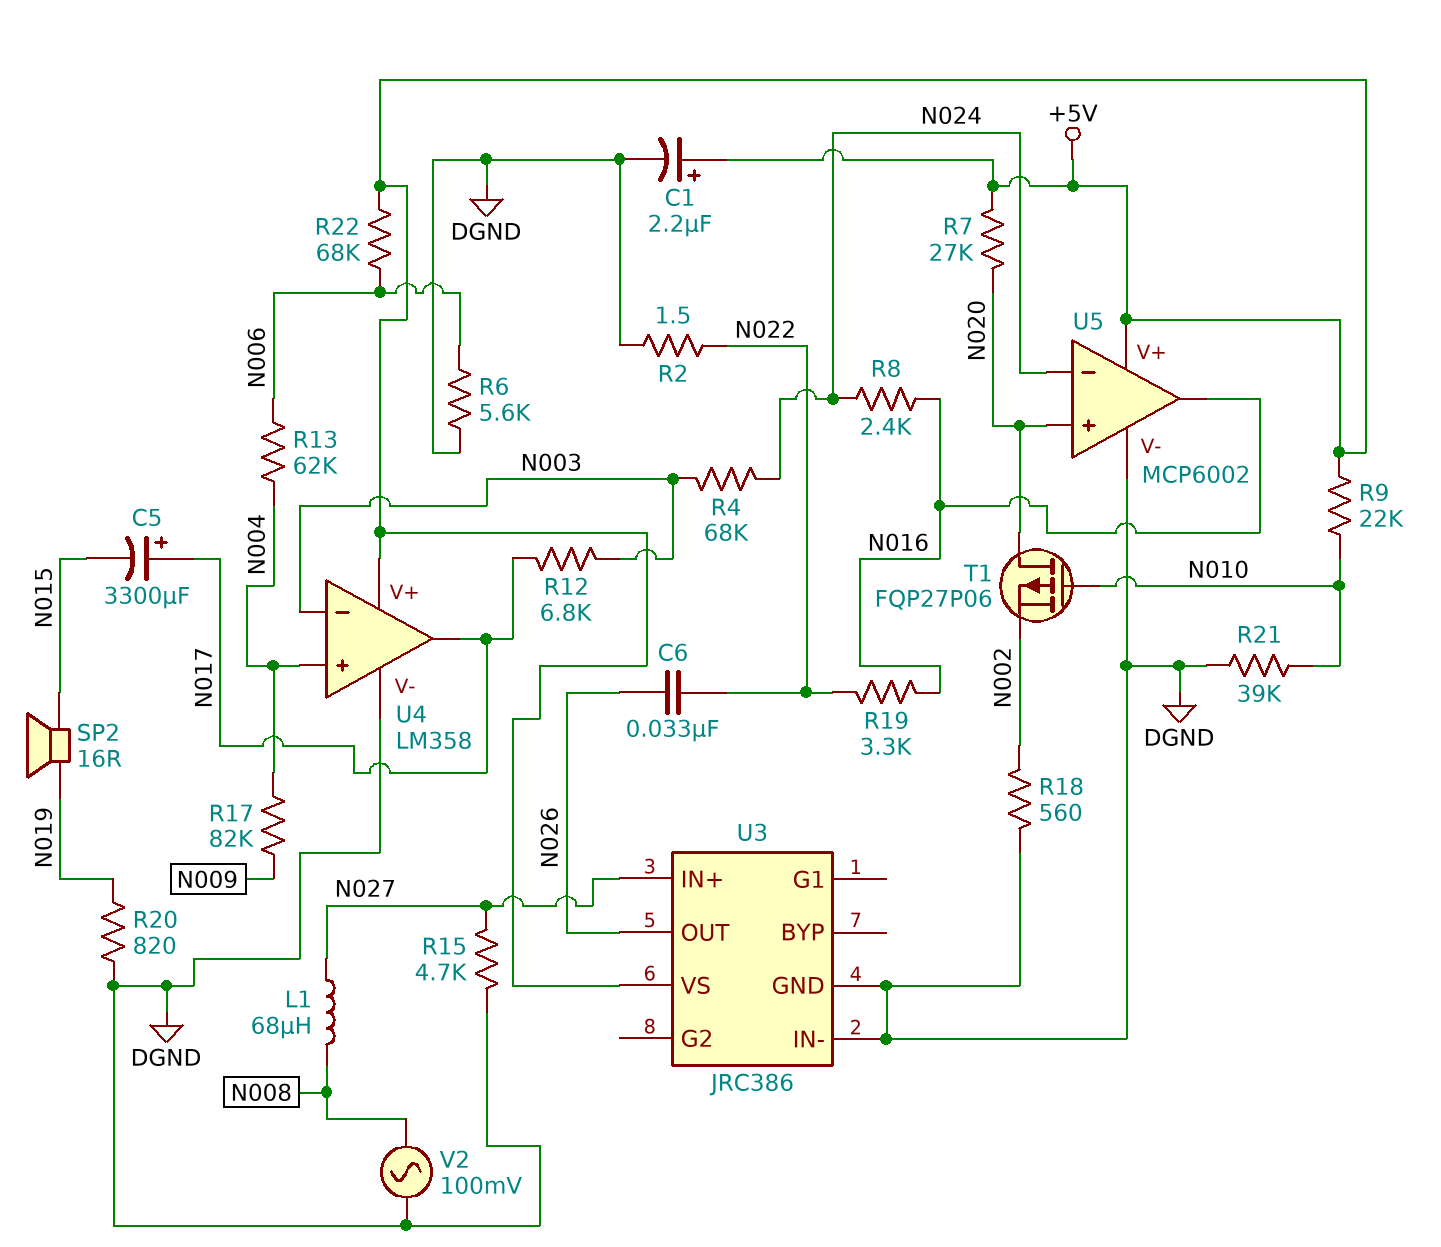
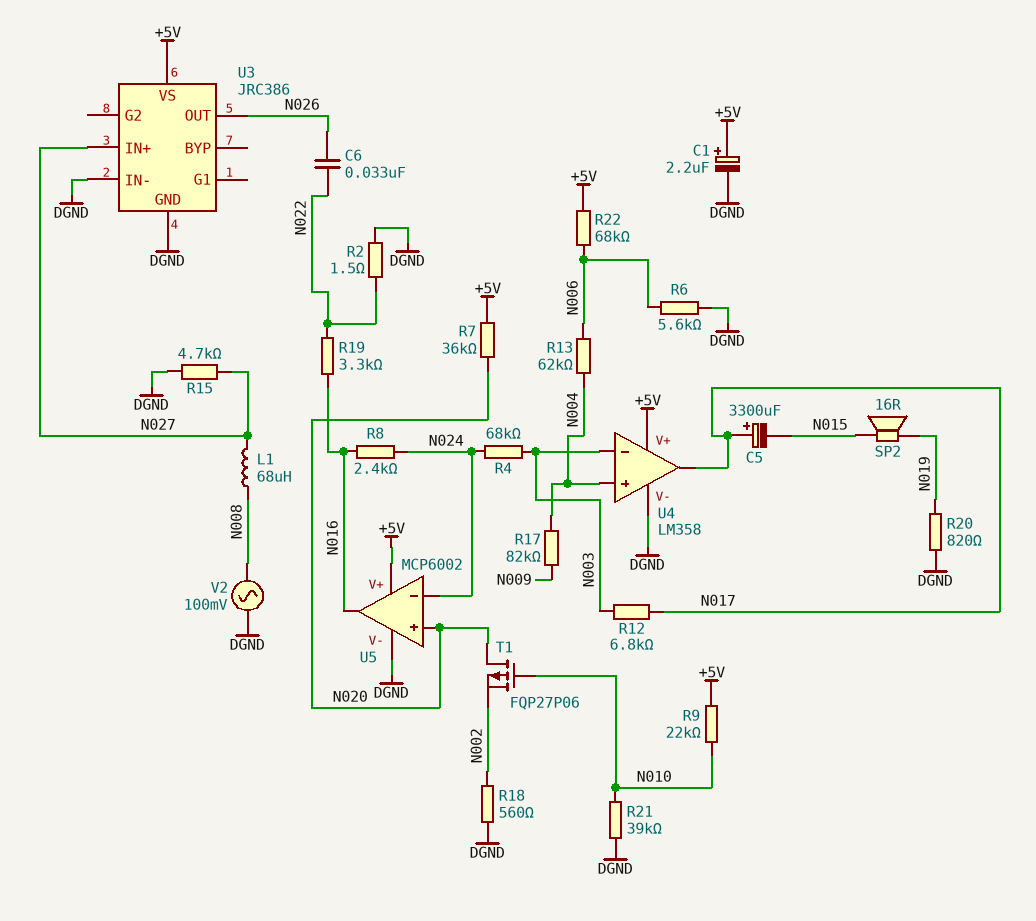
R7: 27k (+5V, N020) -> 36k (+5V, N020)

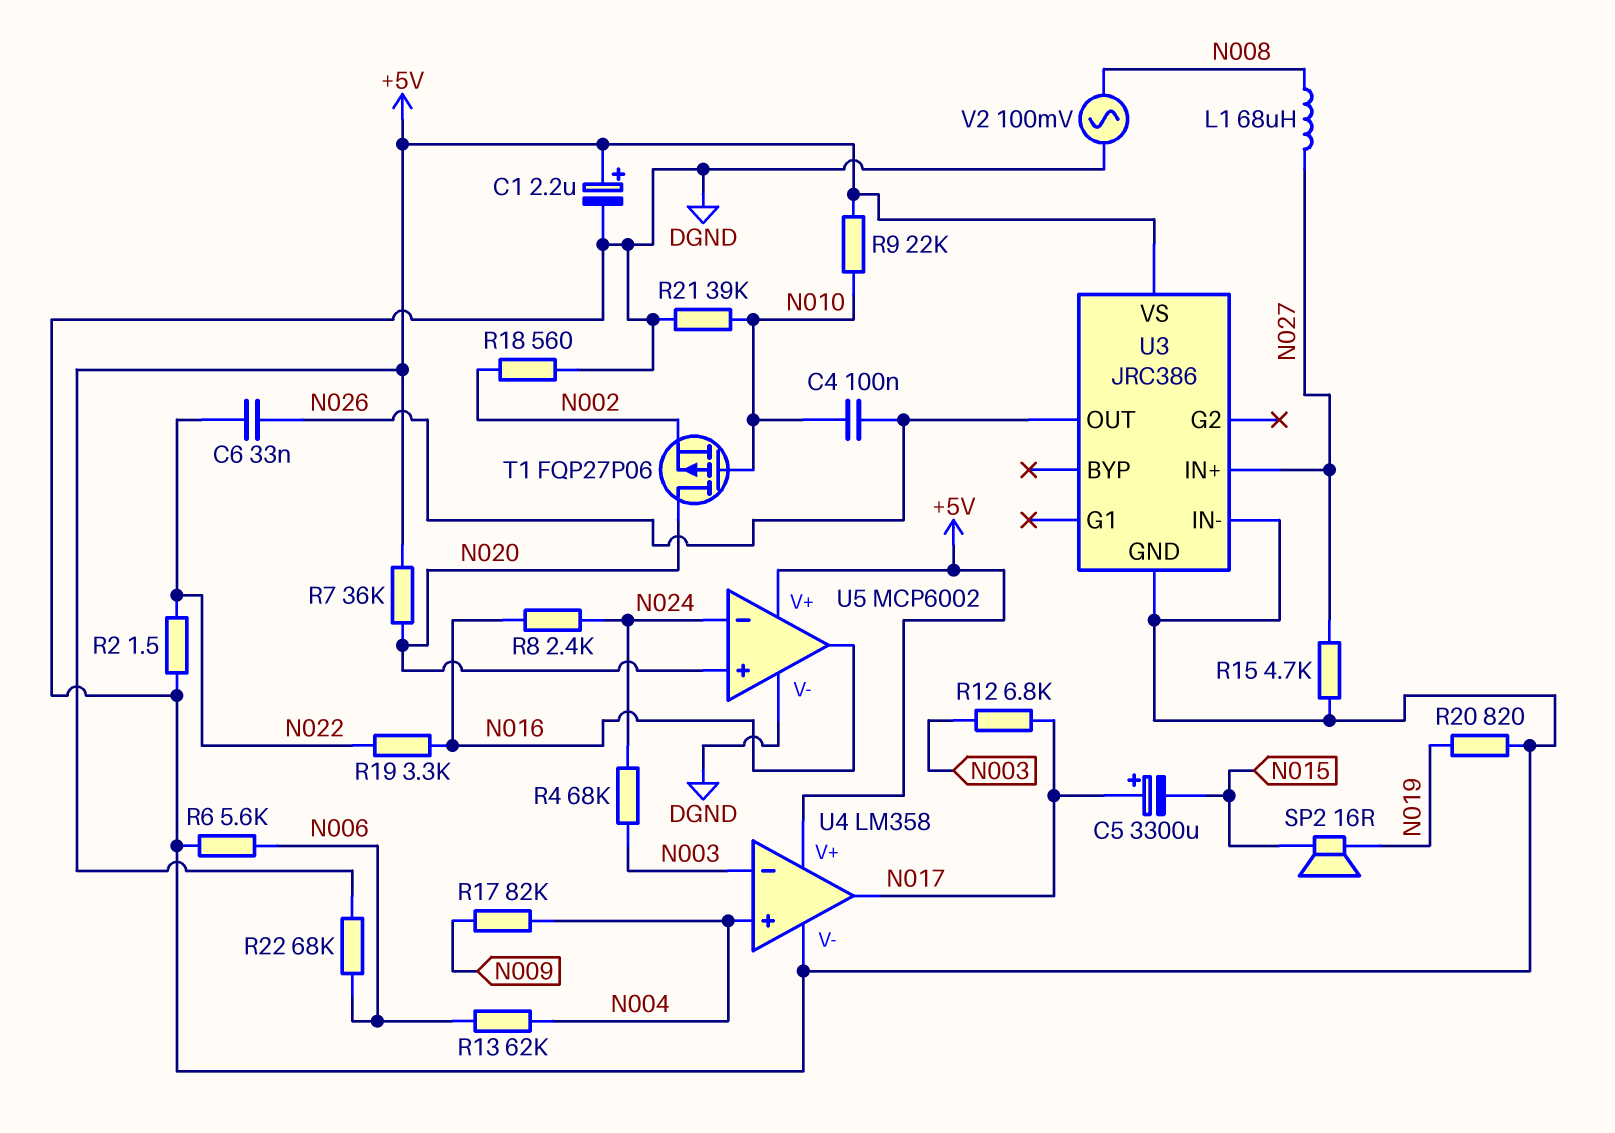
C4: none -> 100nF (N010, N026)

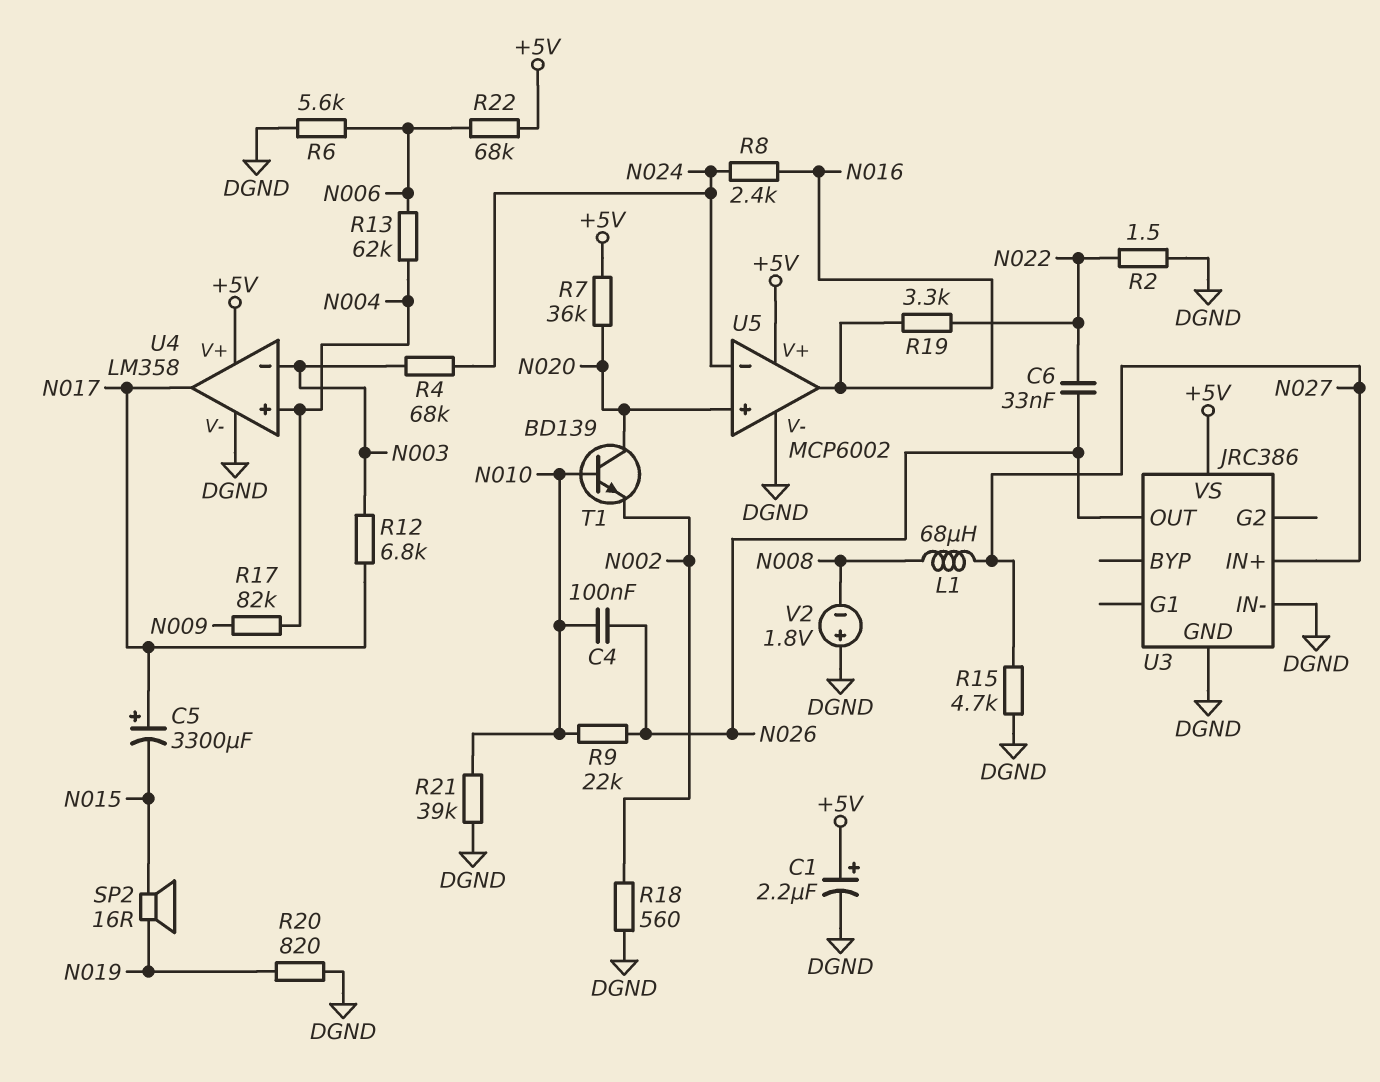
R9: 22k (+5V, N010) -> 22k (N010, N026)
T1: PMOS FQP27P06 (G N010, D N020, S N002) -> NPN BD139 (B N010, C N020, E N002)
V2: AC 100mV (DGND, N008) -> 1.8V (plus DGND, minus N008)

